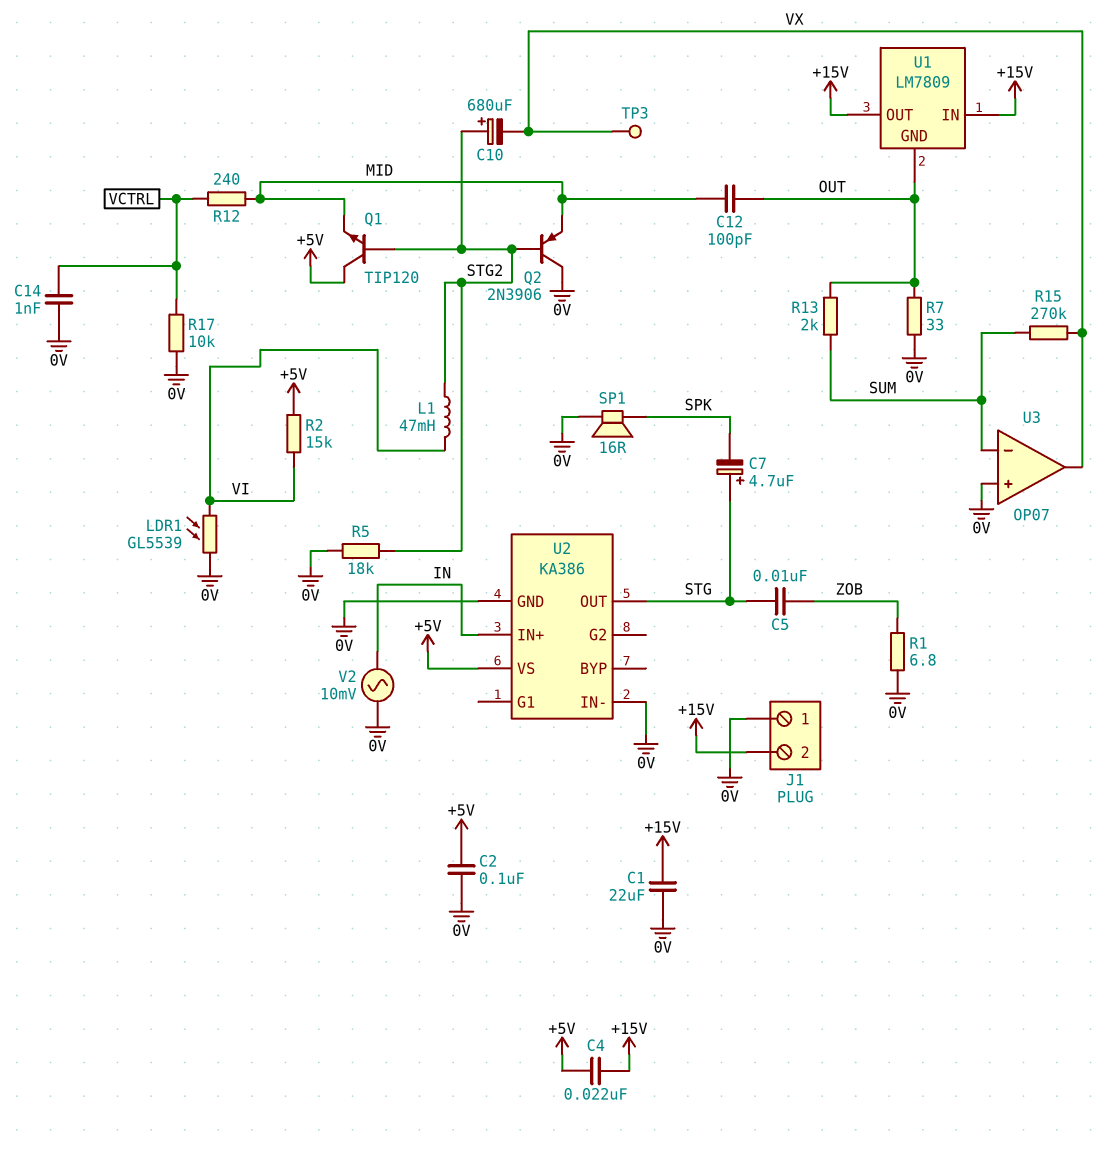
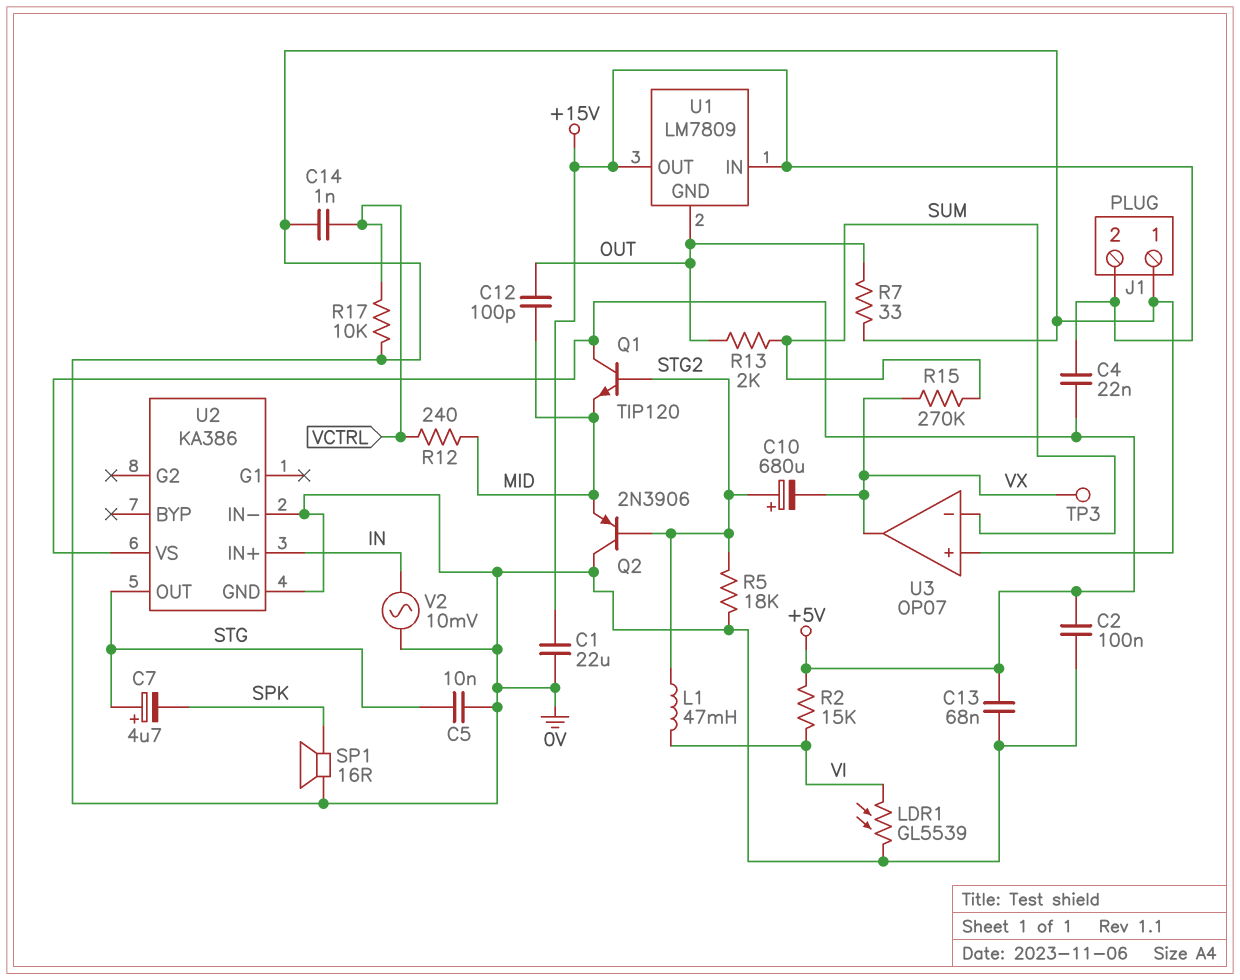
C5: 10nF (STG, ZOB) -> 10nF (0V, STG)
C13: none -> 68nF (+5V, 0V)
R1: 6.8 (0V, ZOB) -> none

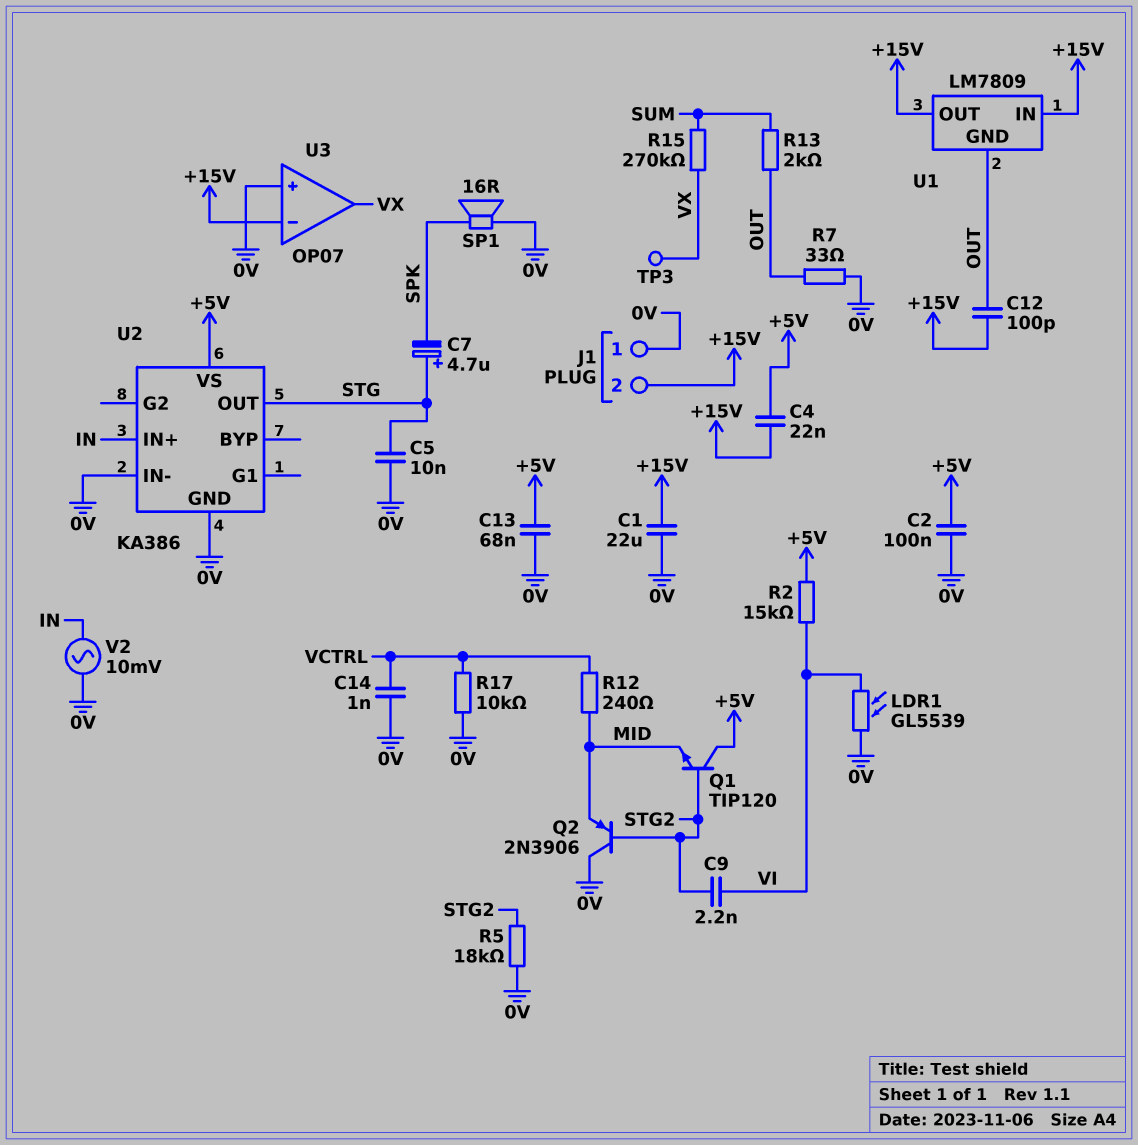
C9: none -> 2.2nF (STG2, VI)
C10: 680uF (plus STG2, minus VX) -> none
C12: 100pF (MID, OUT) -> 100pF (+15V, OUT)
L1: 47mH (STG2, VI) -> none
U3 pin in-: SUM -> +15V

